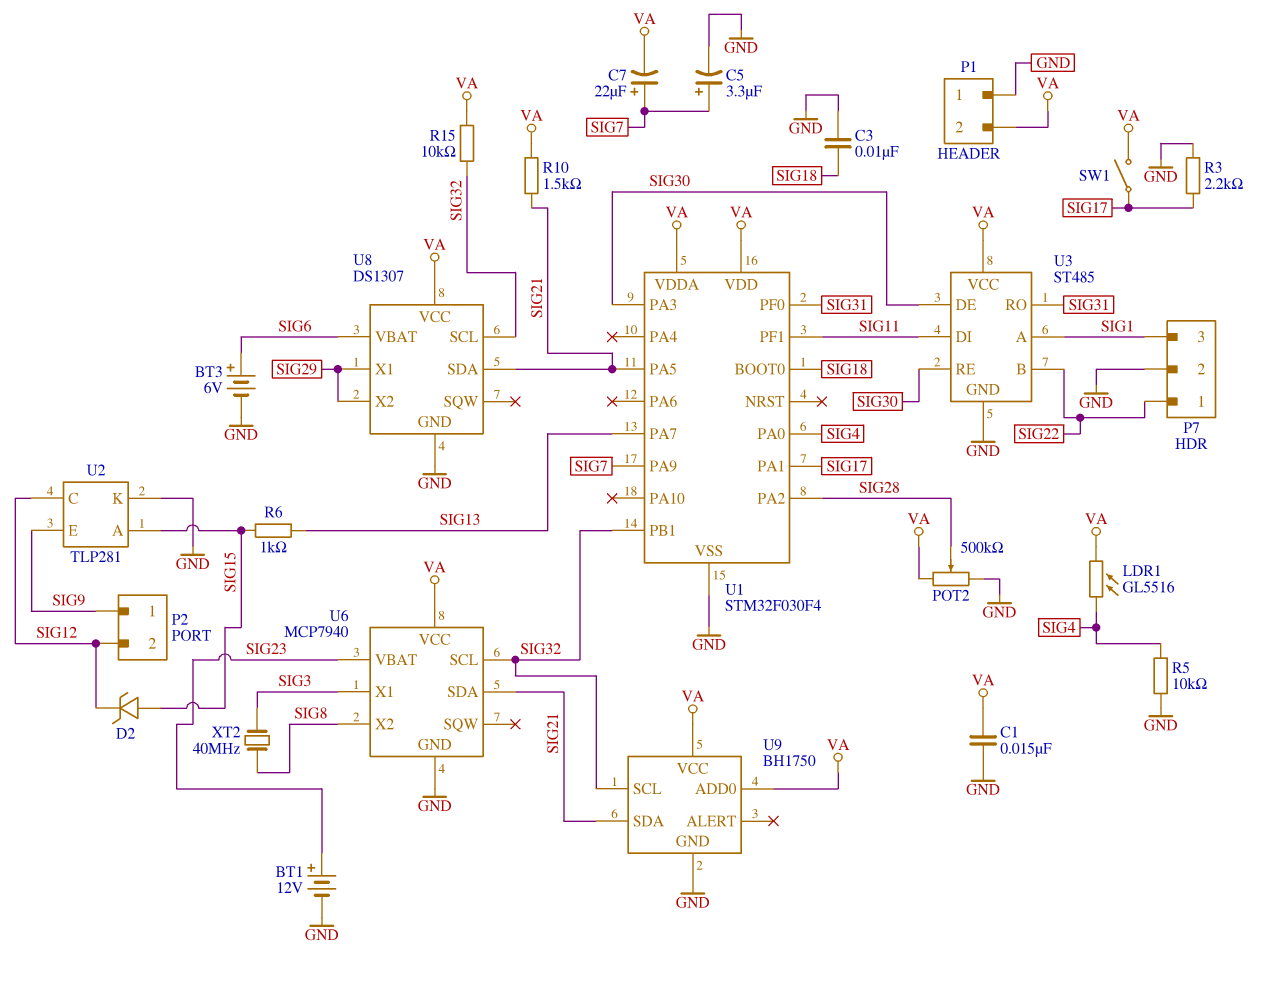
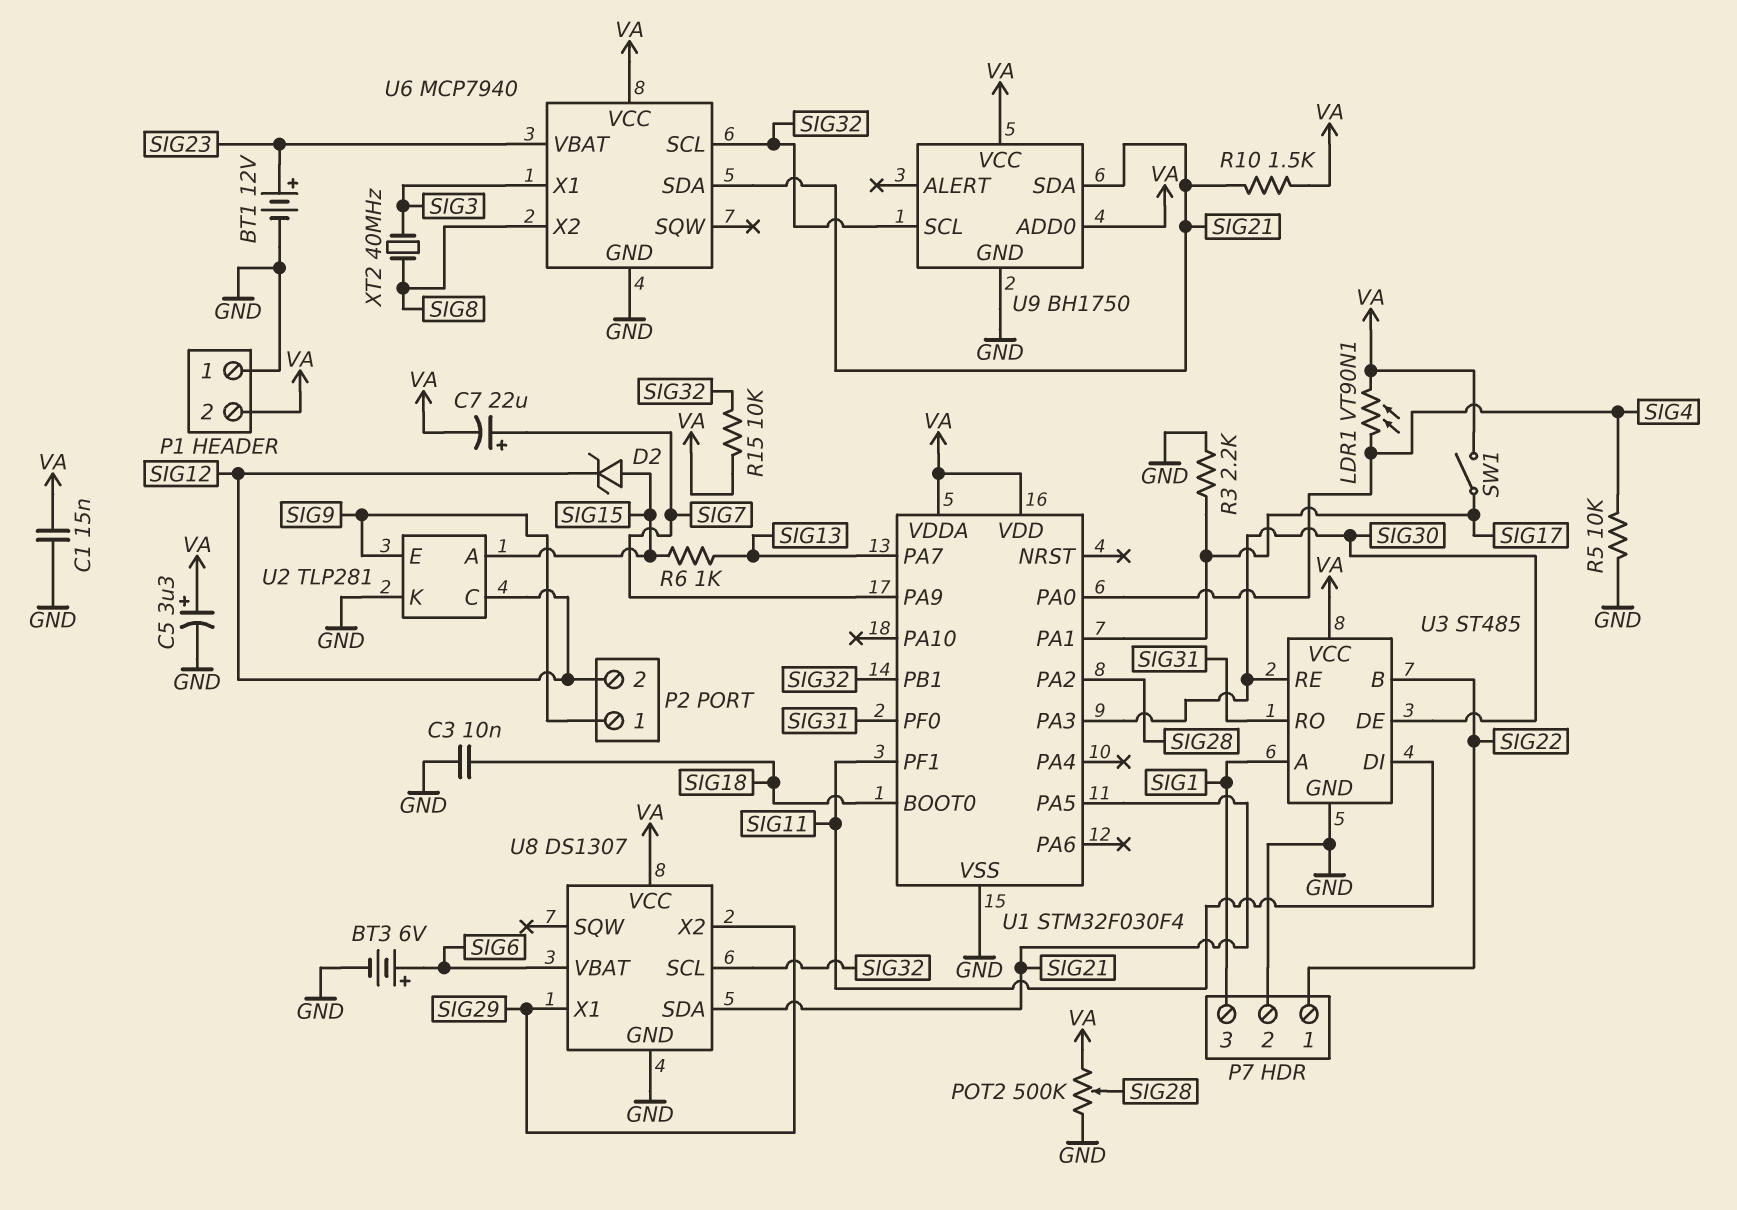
C5: 3.3uF (plus SIG7, minus GND) -> 3.3uF (plus VA, minus GND)
LDR1: GL5516 (SIG4, VA) -> VT90N1 (SIG4, VA)

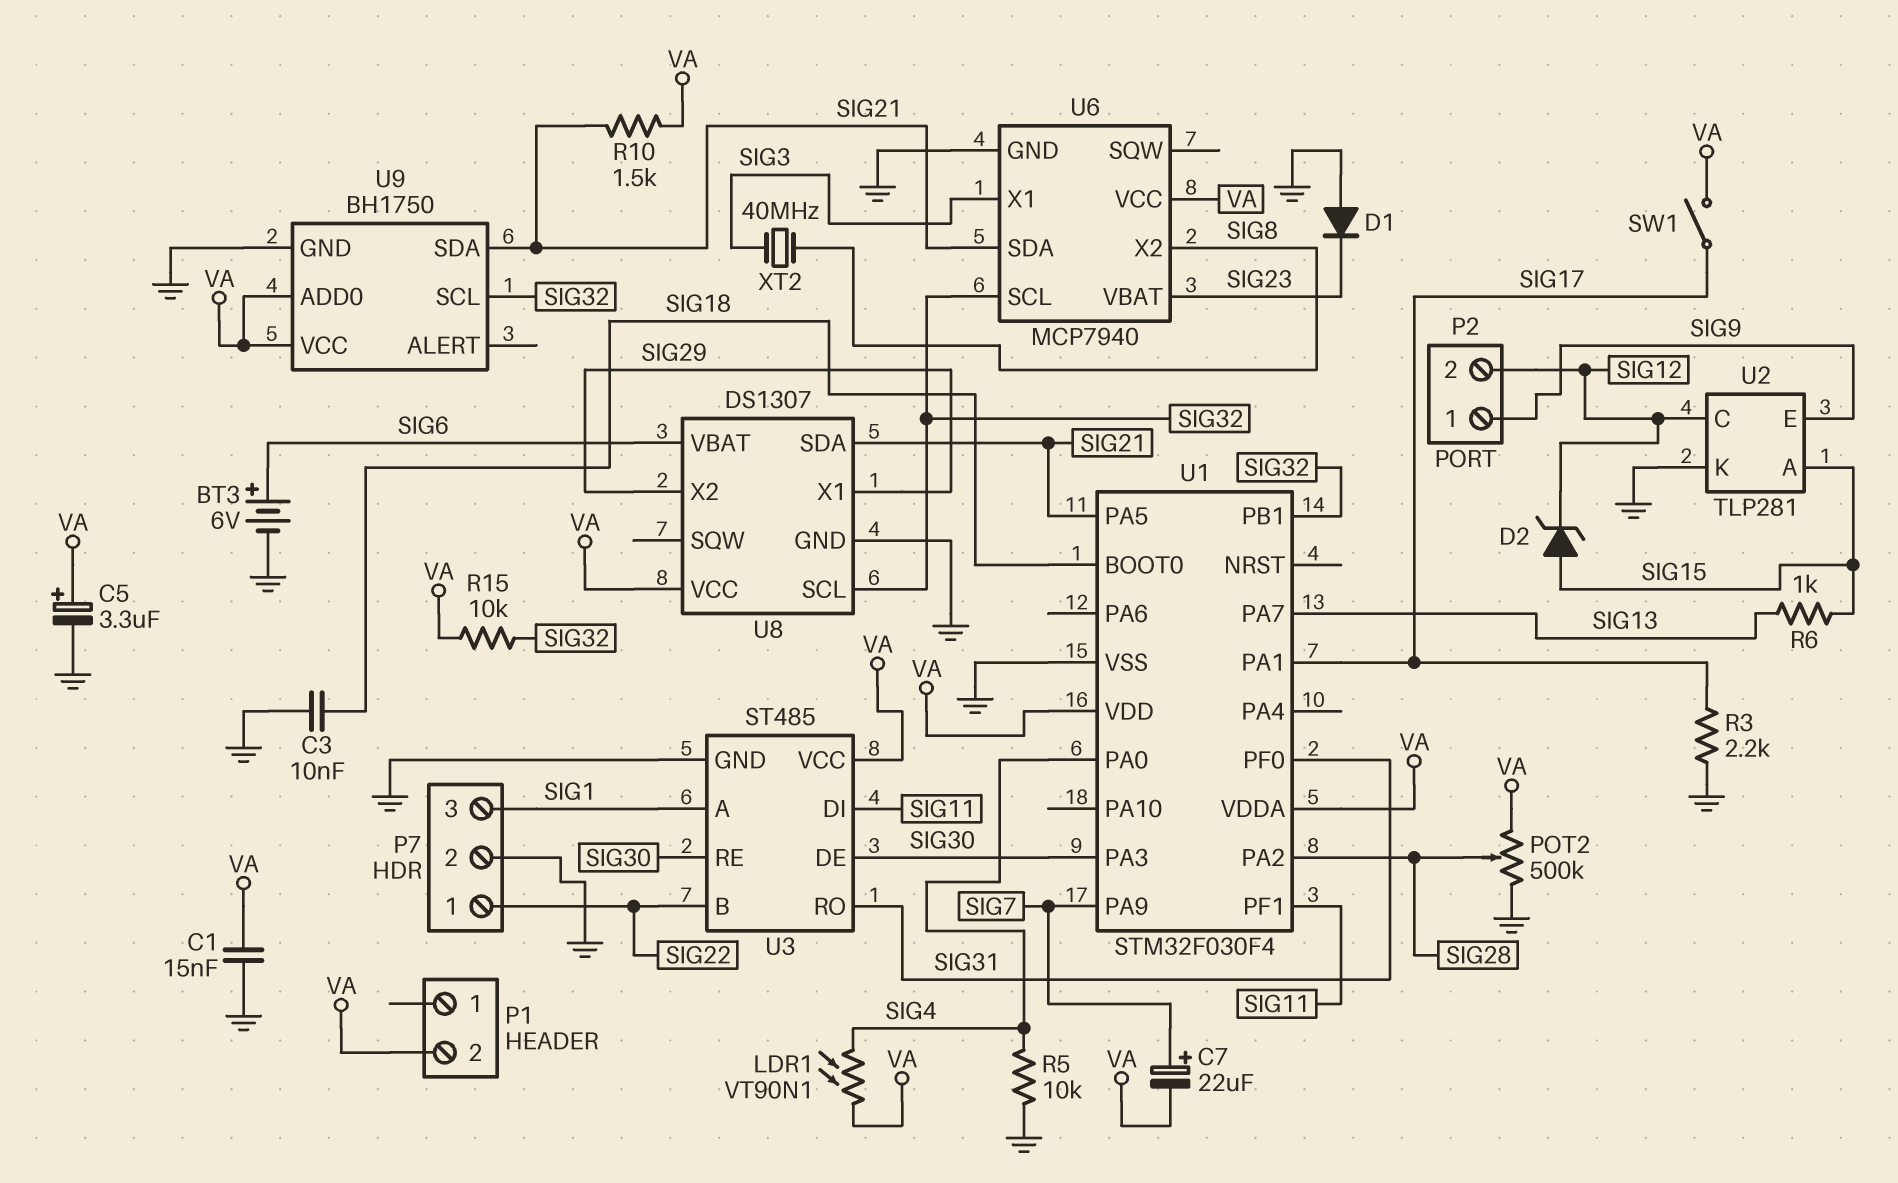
BT1: 12V (plus SIG23, minus GND) -> none
D1: none -> diode (A GND, K SIG23)
P1 pin 1: GND -> none

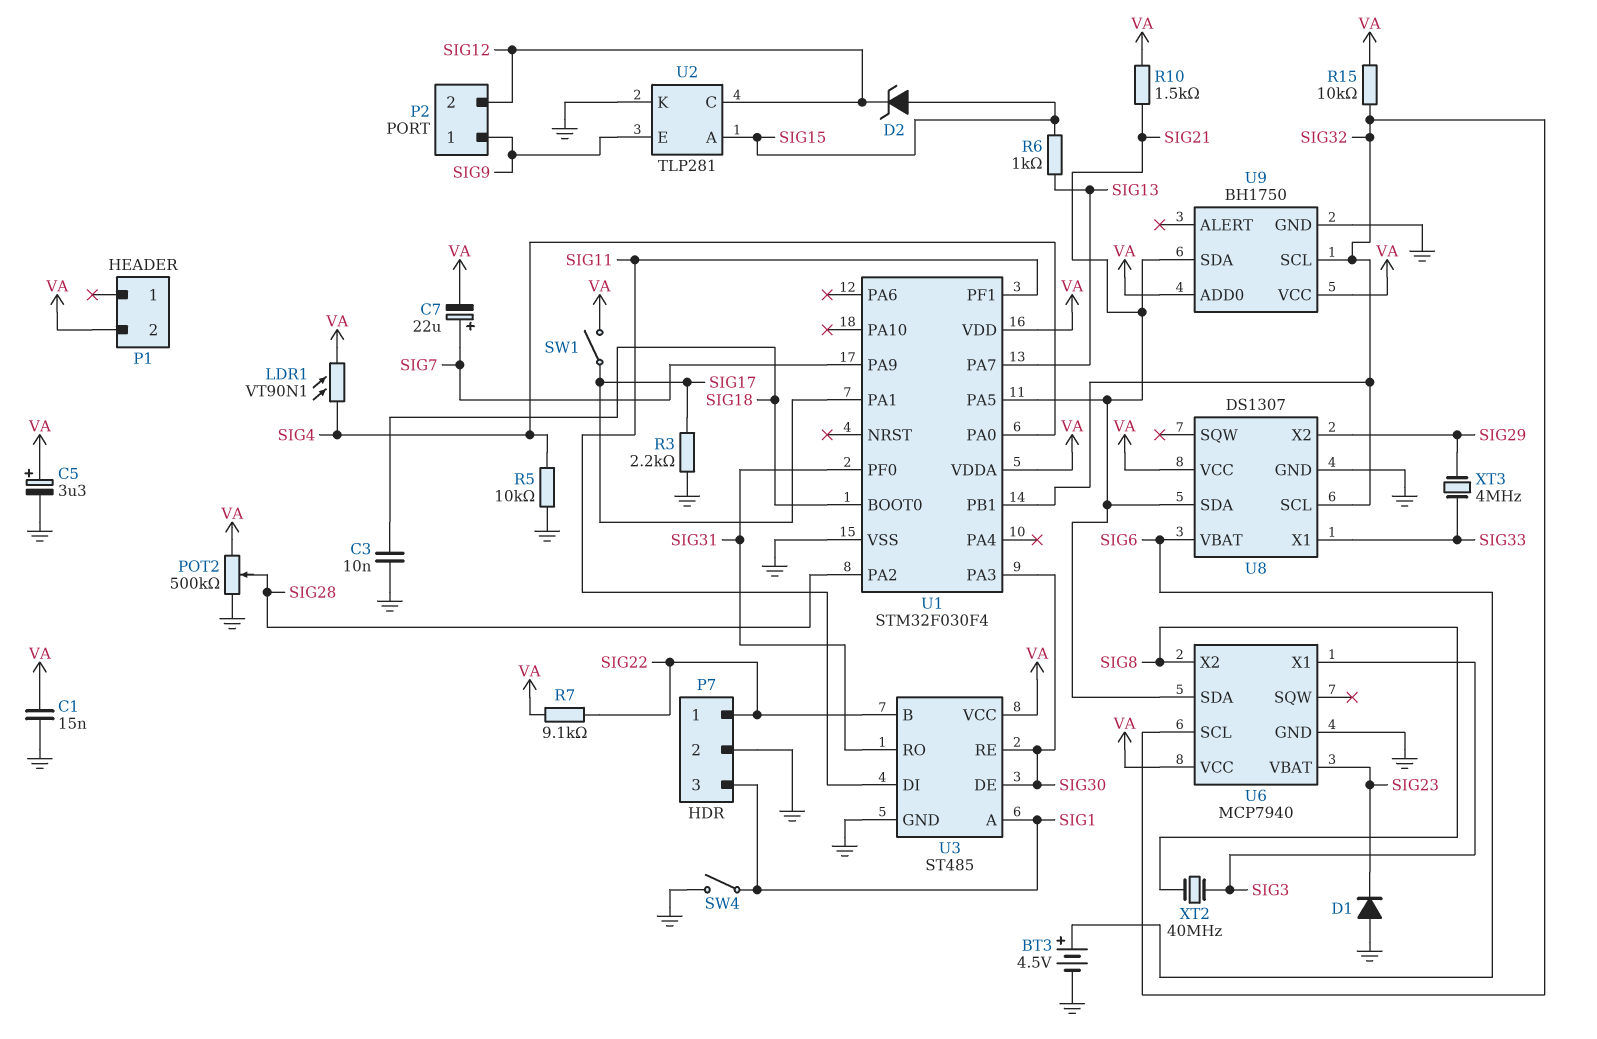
BT3: 6V (plus SIG6, minus GND) -> 4.5V (plus SIG6, minus GND)
R7: none -> 9.1k (SIG22, VA)
SW4: none -> switch (GND, SIG1)
U8 pin X1: SIG29 -> SIG33
XT3: none -> 4MHz (SIG29, SIG33)

